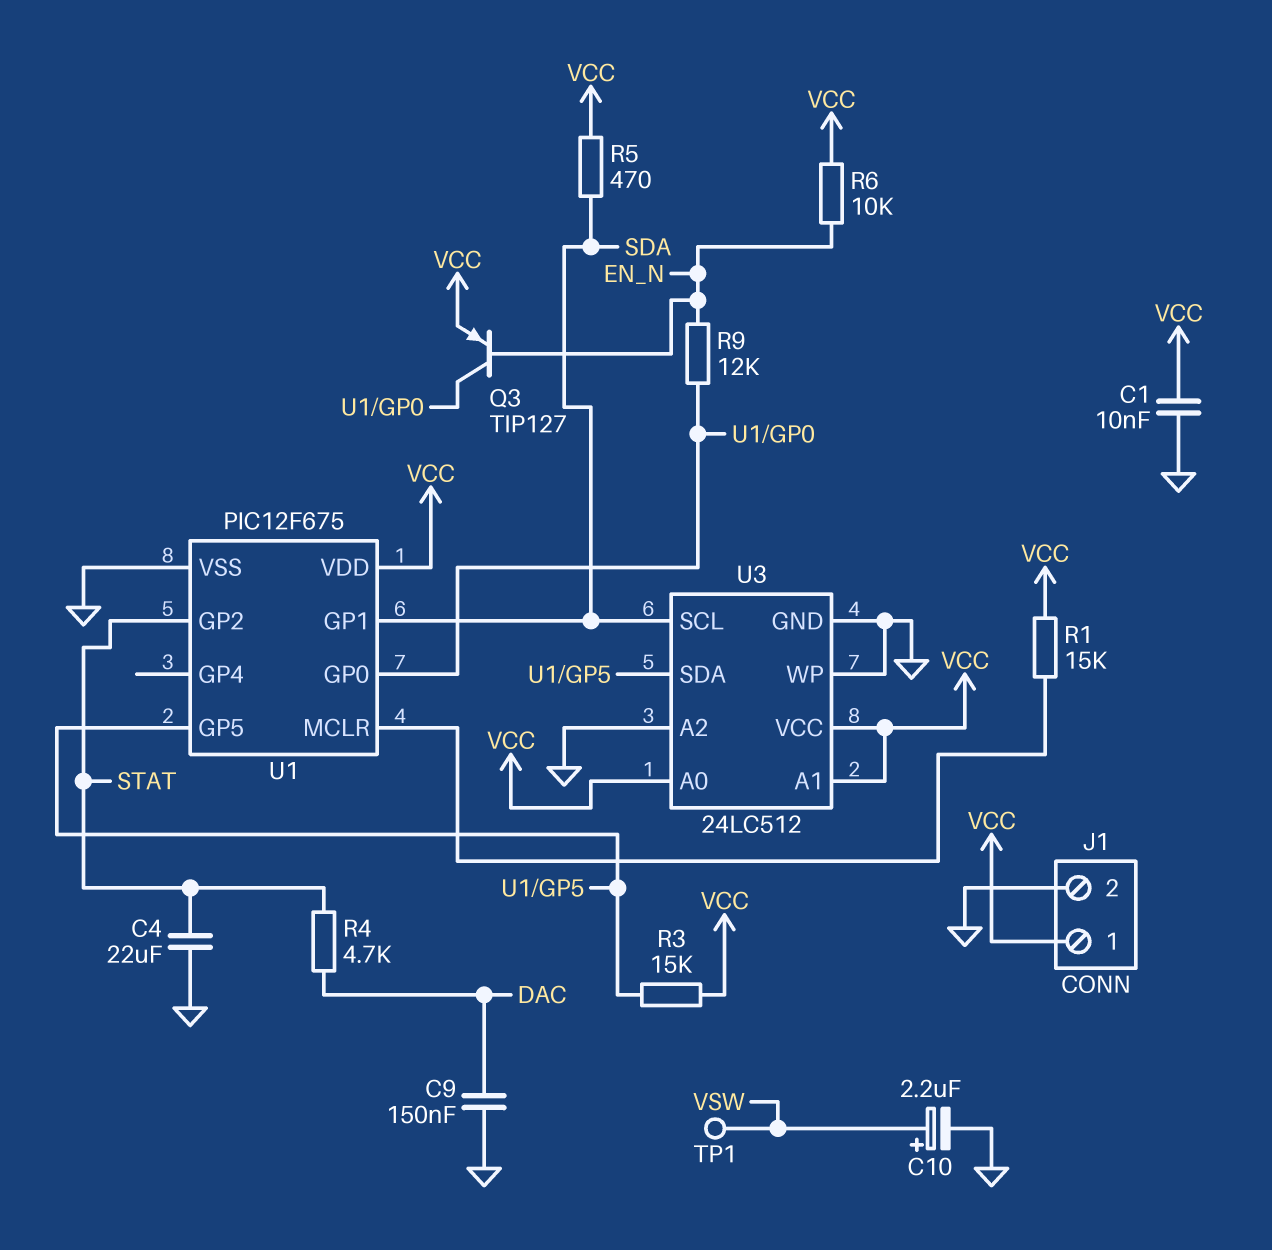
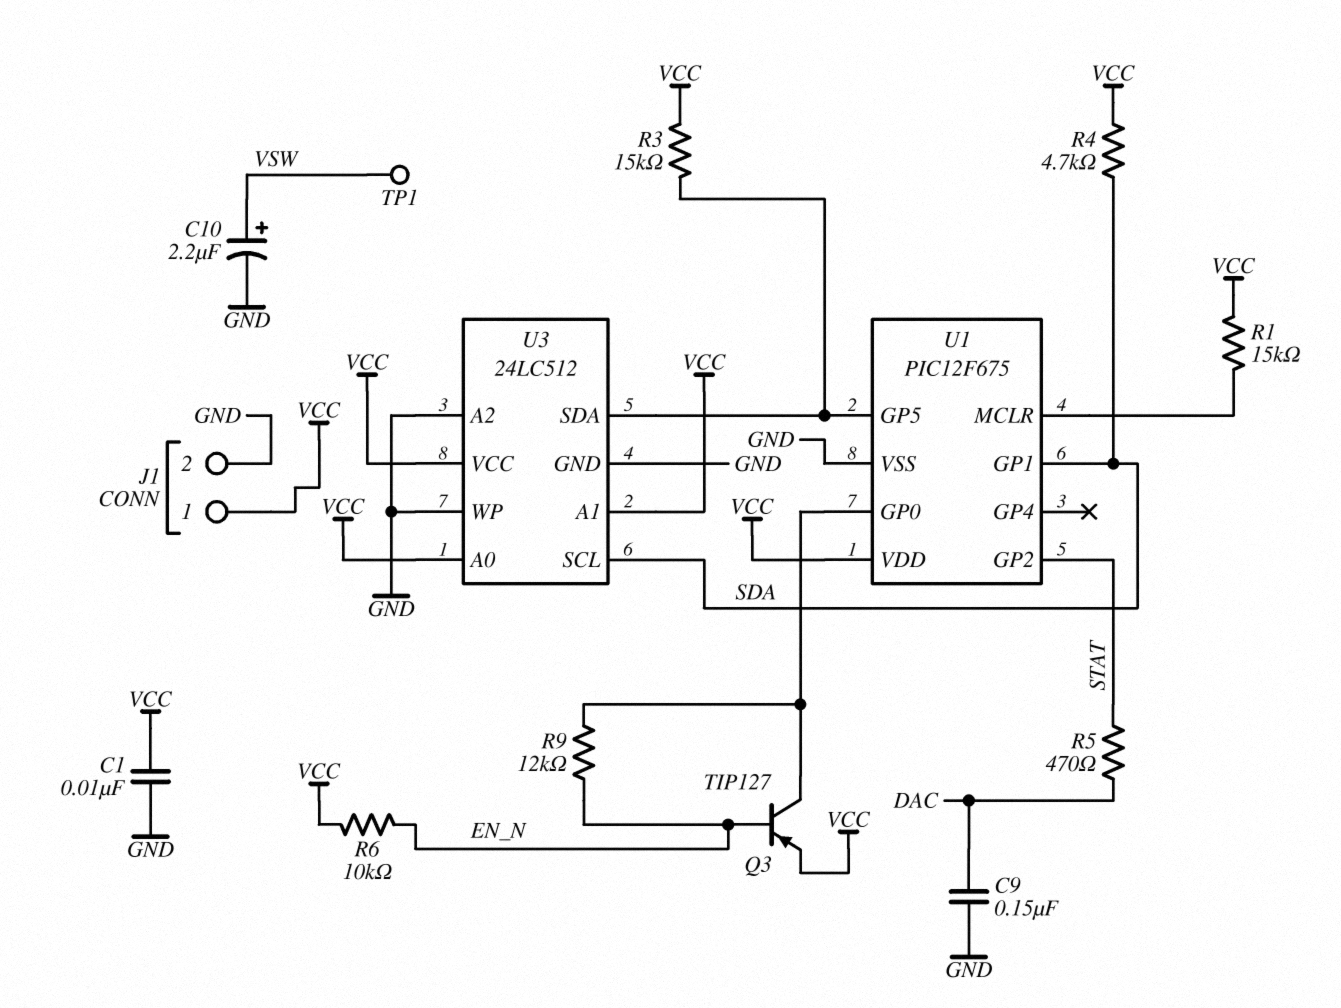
C4: 22uF (GND, STAT) -> none
R4: 4.7k (DAC, STAT) -> 4.7k (SDA, VCC)
R5: 470 (SDA, VCC) -> 470 (DAC, STAT)

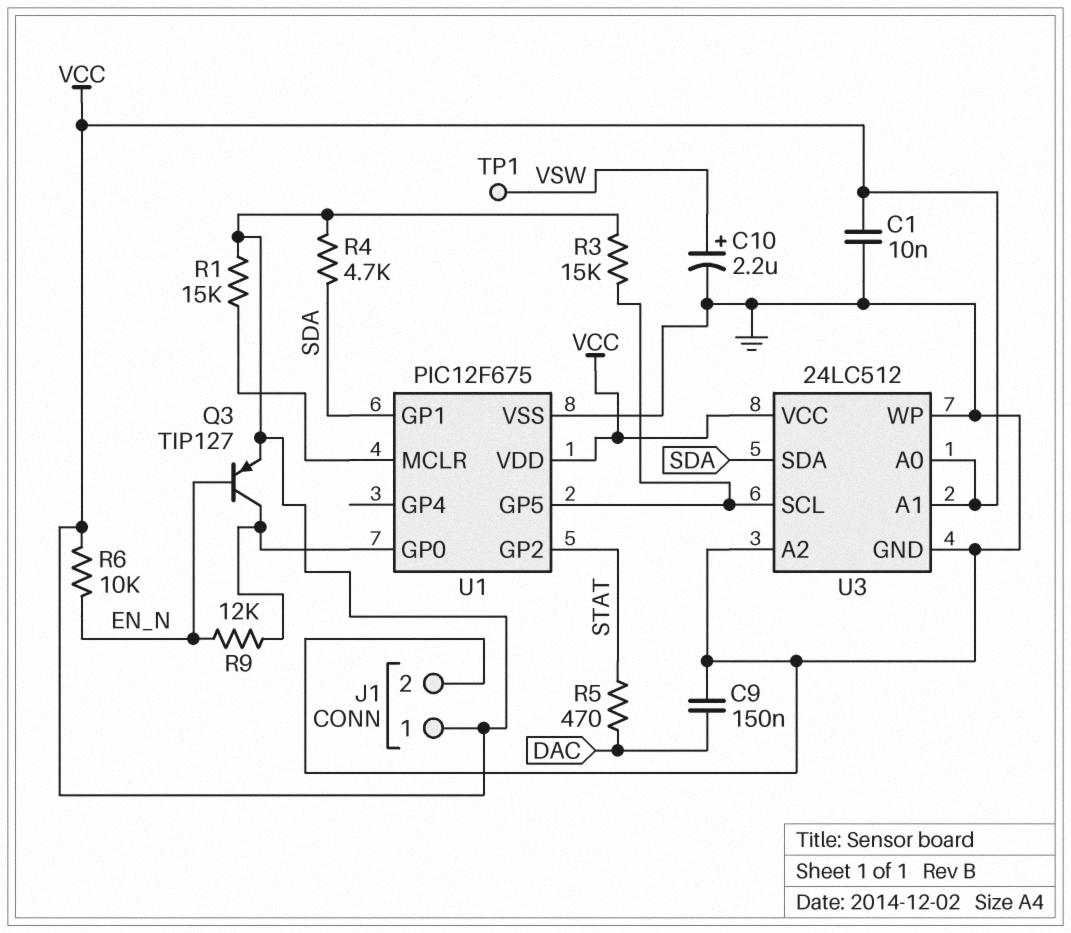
U3 pin SCL: SDA -> U1/GP5
U3 pin SDA: U1/GP5 -> SDA

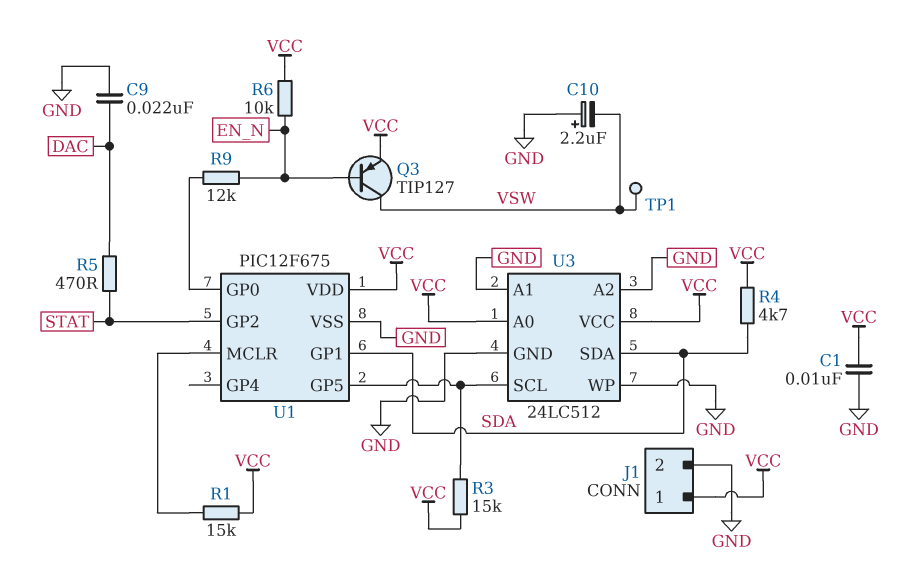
C9: 150nF (DAC, GND) -> 22nF (DAC, GND)
C10: 2.2uF (plus VSW, minus GND) -> 2.2uF (plus GND, minus VSW)
Q3: PNP TIP127 (B EN_N, C U1/GP0, E VCC) -> PNP TIP127 (B EN_N, C VSW, E VCC)
U3 pin A1: VCC -> GND

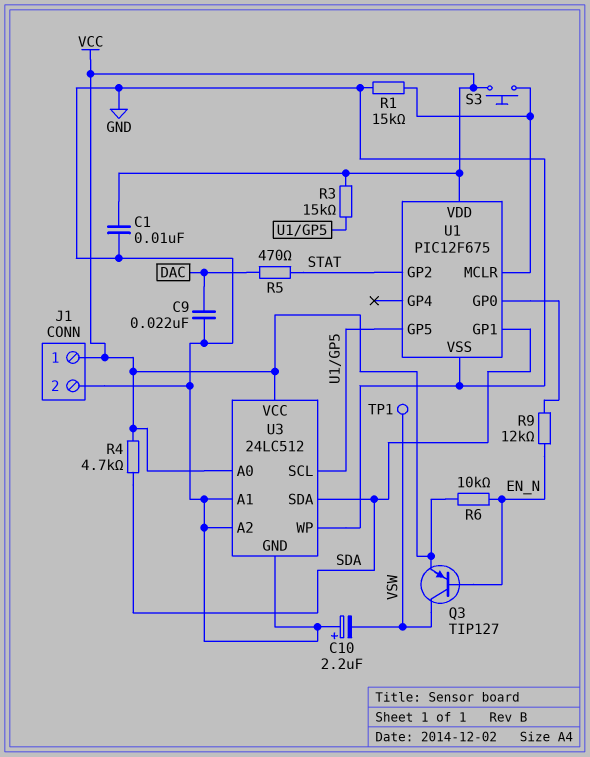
R1: 15k (U1/MCLR, VCC) -> 15k (GND, U1/MCLR)
S3: none -> button (U1/MCLR, VCC)

